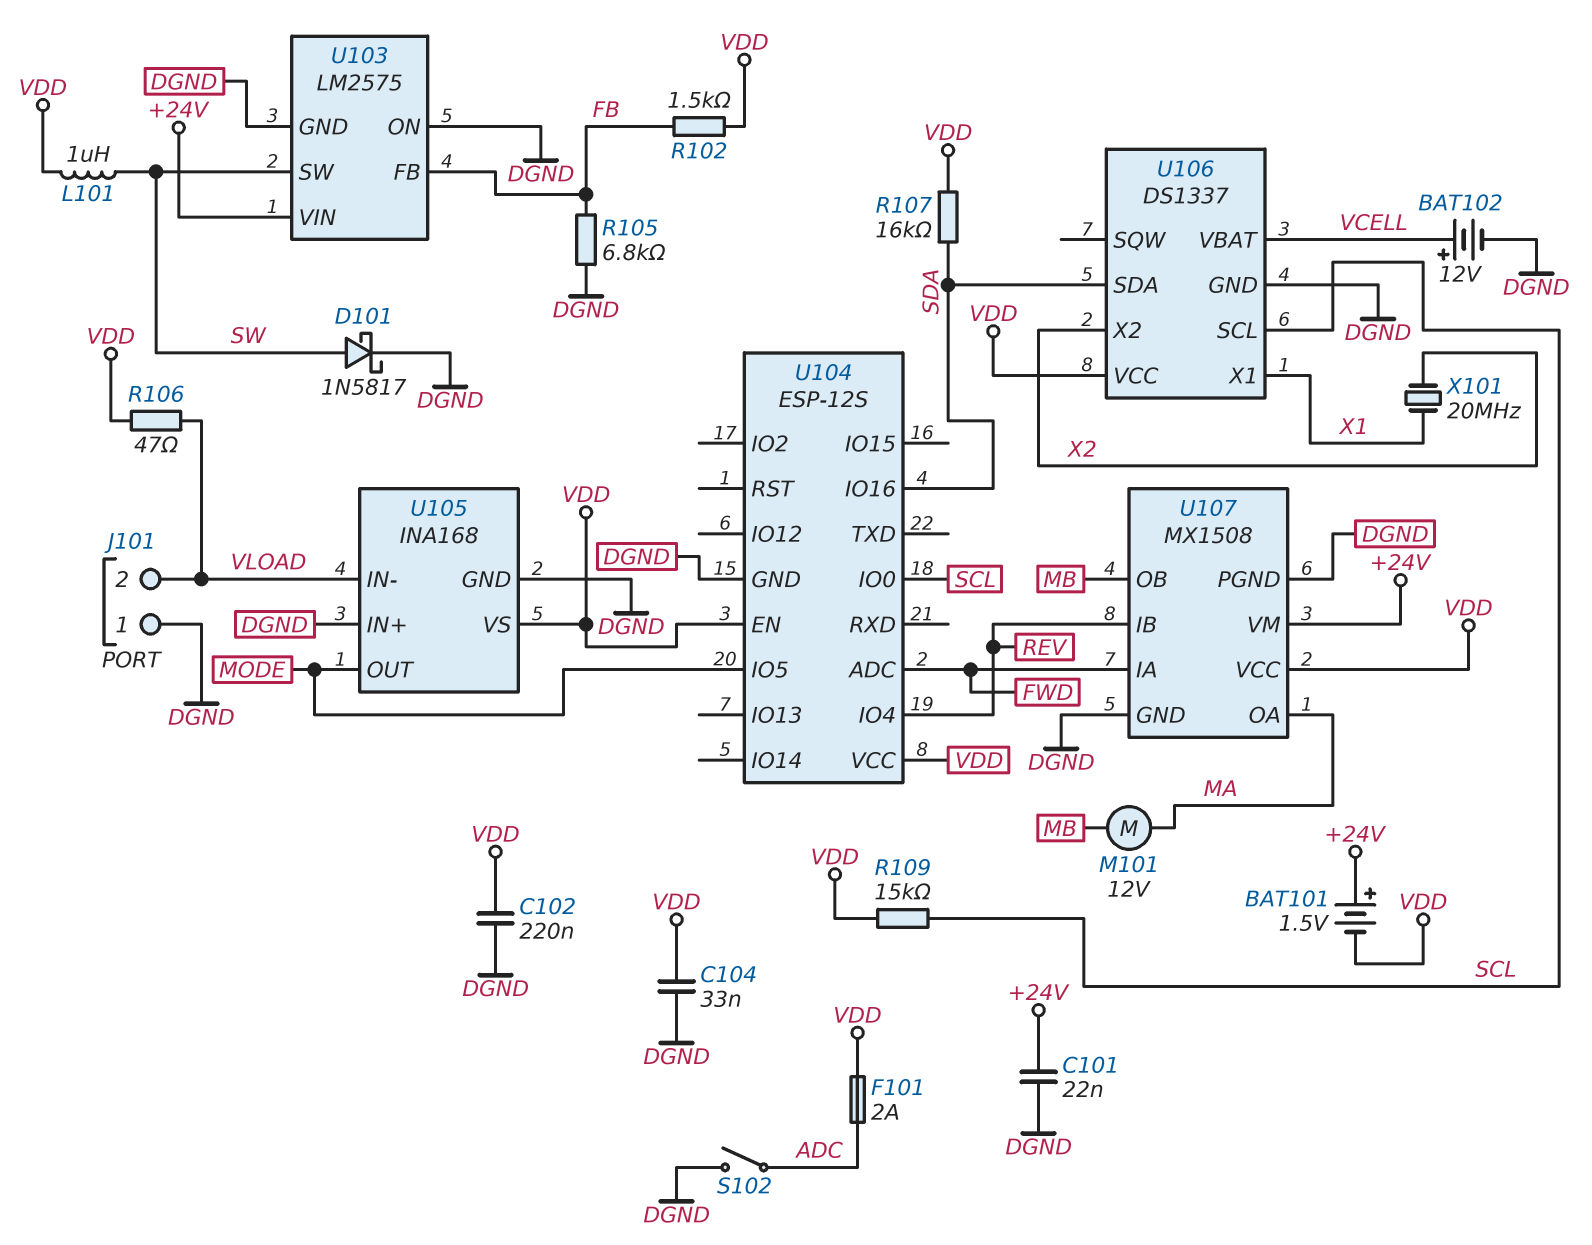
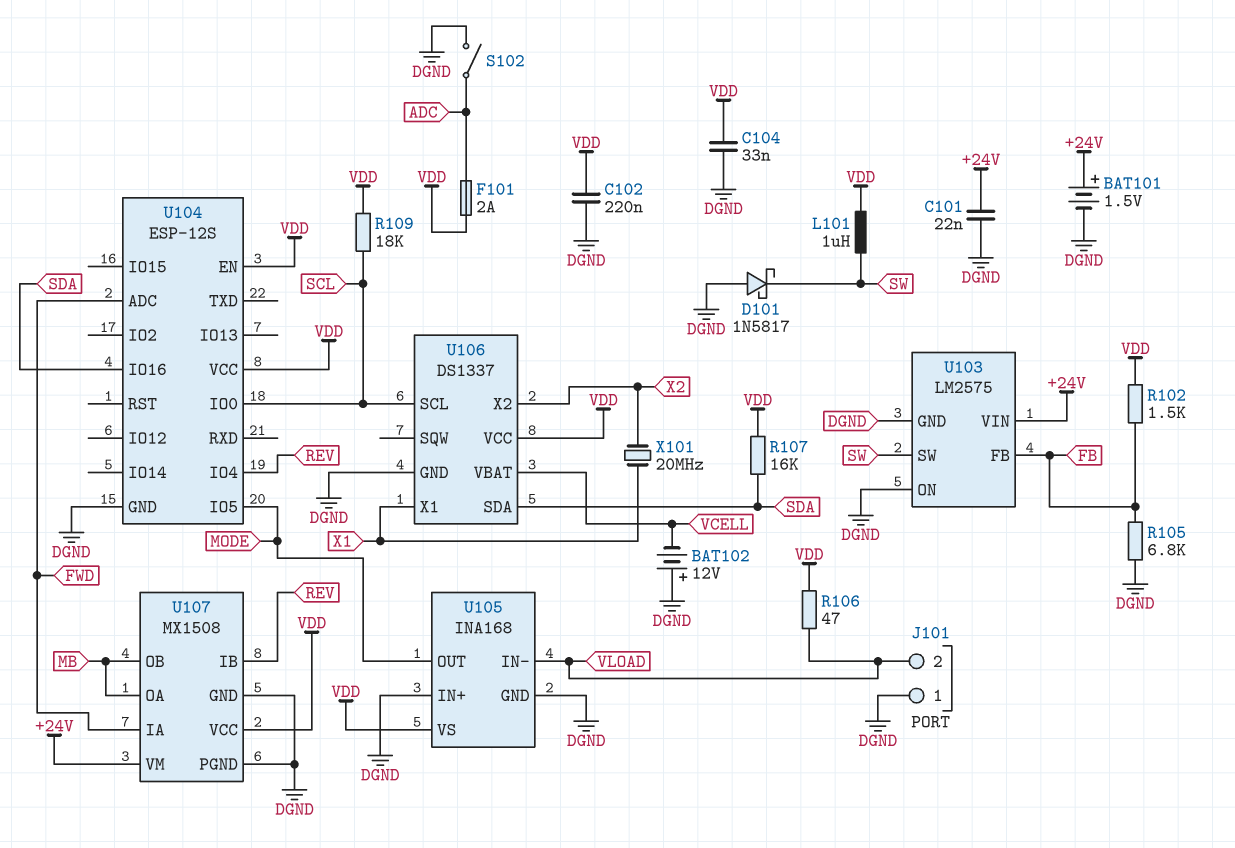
BAT101: 1.5V (plus +24V, minus VDD) -> 1.5V (plus +24V, minus DGND)
BAT102: 12V (plus VCELL, minus DGND) -> 12V (plus DGND, minus VCELL)
D101: schottky 1N5817 (A SW, K DGND) -> schottky 1N5817 (A DGND, K SW)
M101: motor 12V (MA, MB) -> none
R109: 15k (SCL, VDD) -> 18k (SCL, VDD)
U107 pin OA: MA -> MB

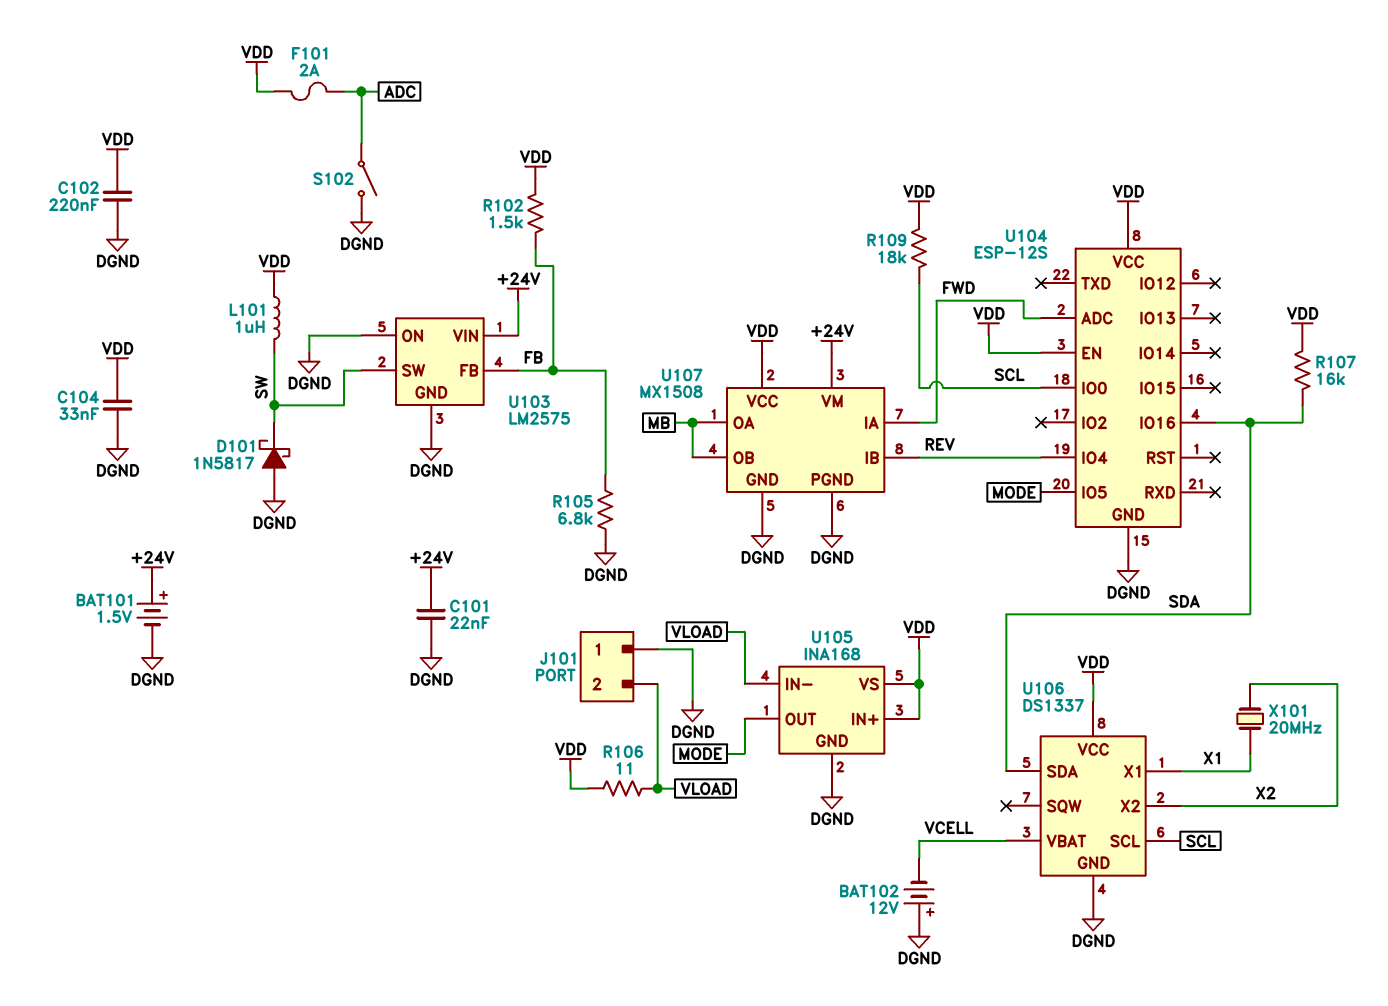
R106: 47 (VDD, VLOAD) -> 11 (VDD, VLOAD)
U105 pin IN+: DGND -> VDD

